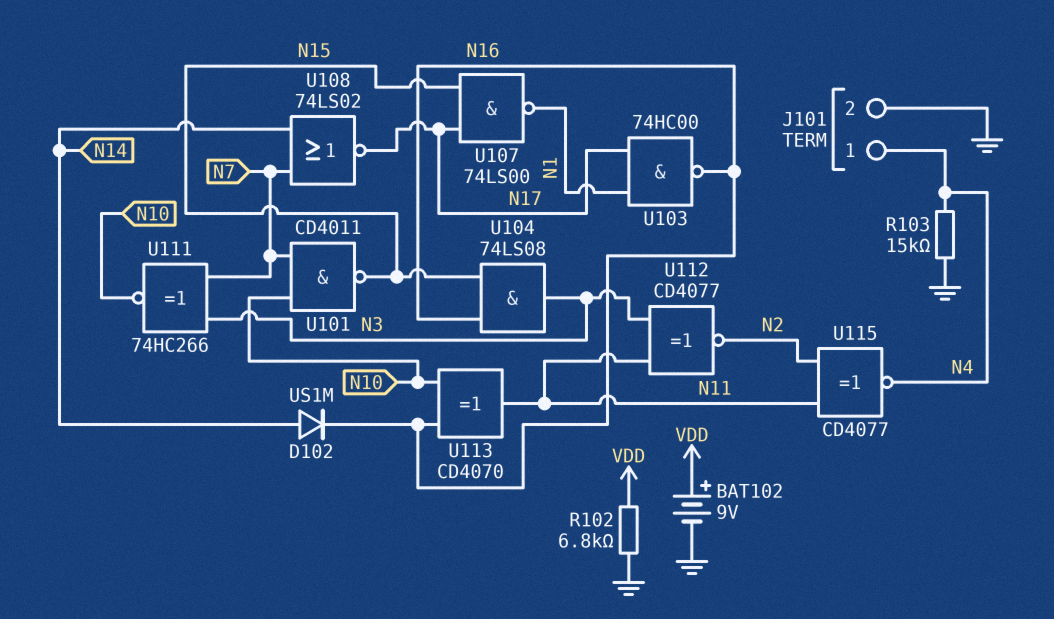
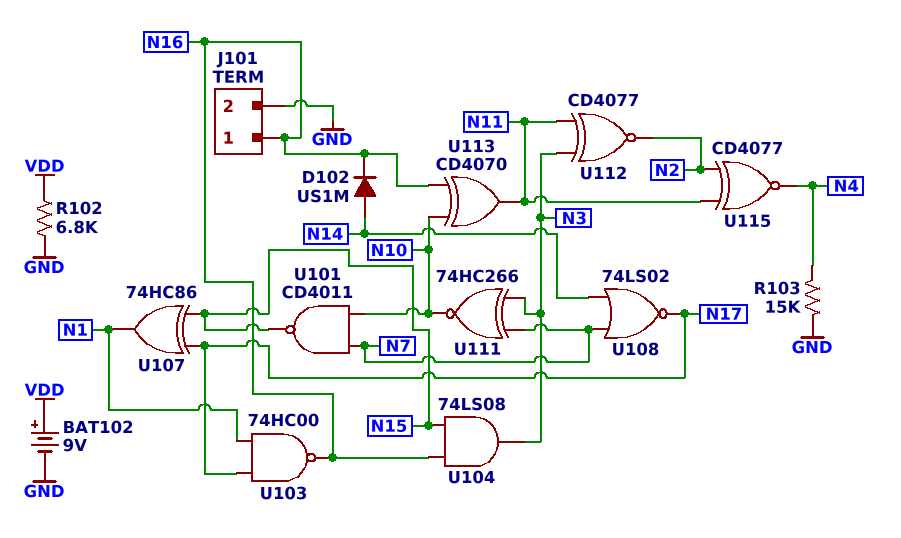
J101 pin 1: N4 -> N16
U107: NAND 74LS00 (in N15, in N17, out N1) -> XOR 74HC86 (in N15, in N17, out N1)

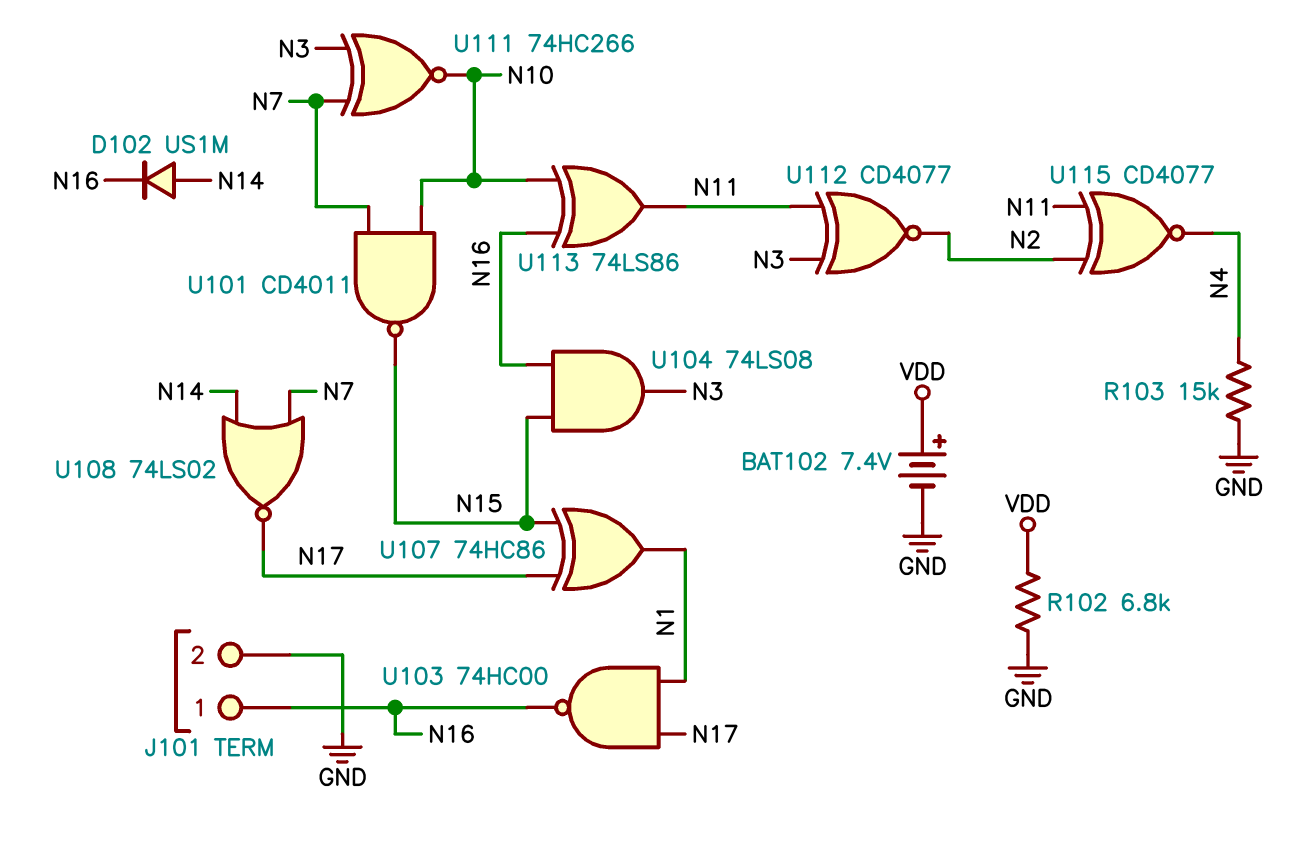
BAT102: 9V (plus VDD, minus GND) -> 7.4V (plus VDD, minus GND)
U113: XOR CD4070 (in N10, in N16, out N11) -> XOR 74LS86 (in N10, in N16, out N11)

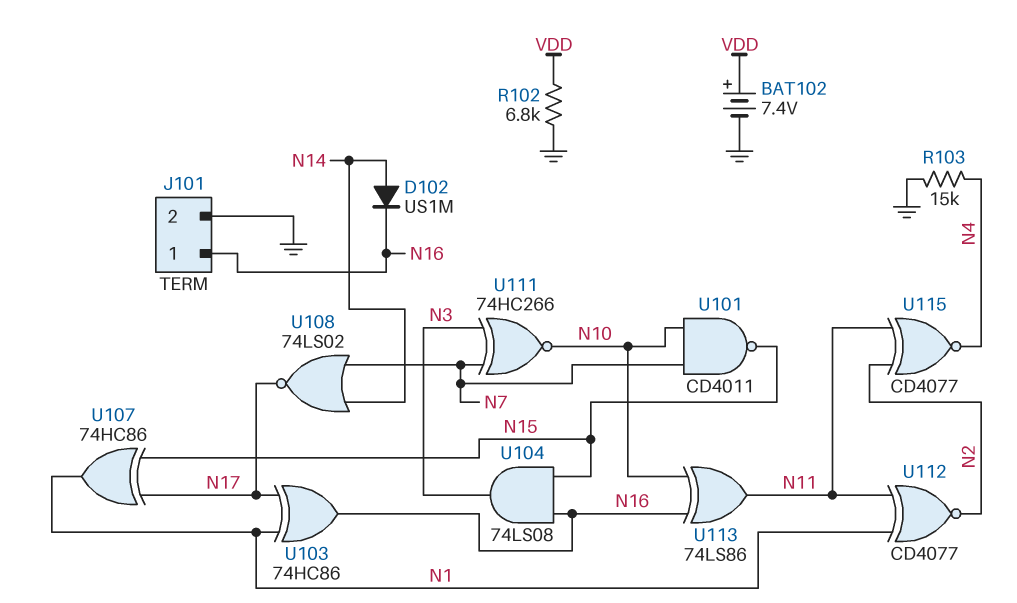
U103: NAND 74HC00 (in N1, in N17, out N16) -> XOR 74HC86 (in N1, in N17, out N16)
U112: XNOR CD4077 (in N3, in N11, out N2) -> XNOR CD4077 (in N1, in N11, out N2)

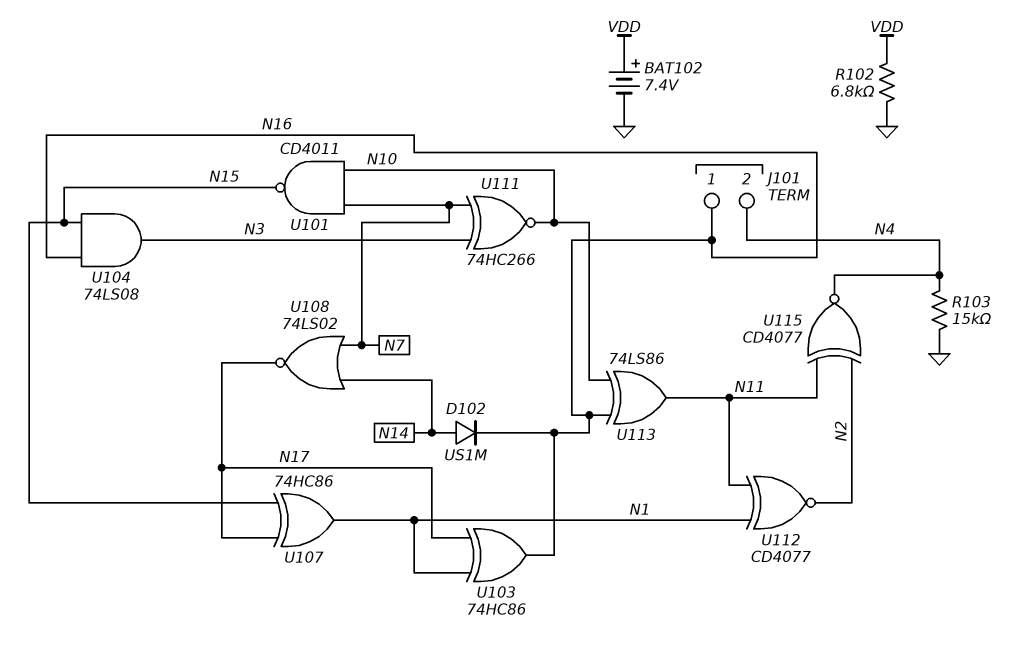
J101 pin 2: GND -> N4

